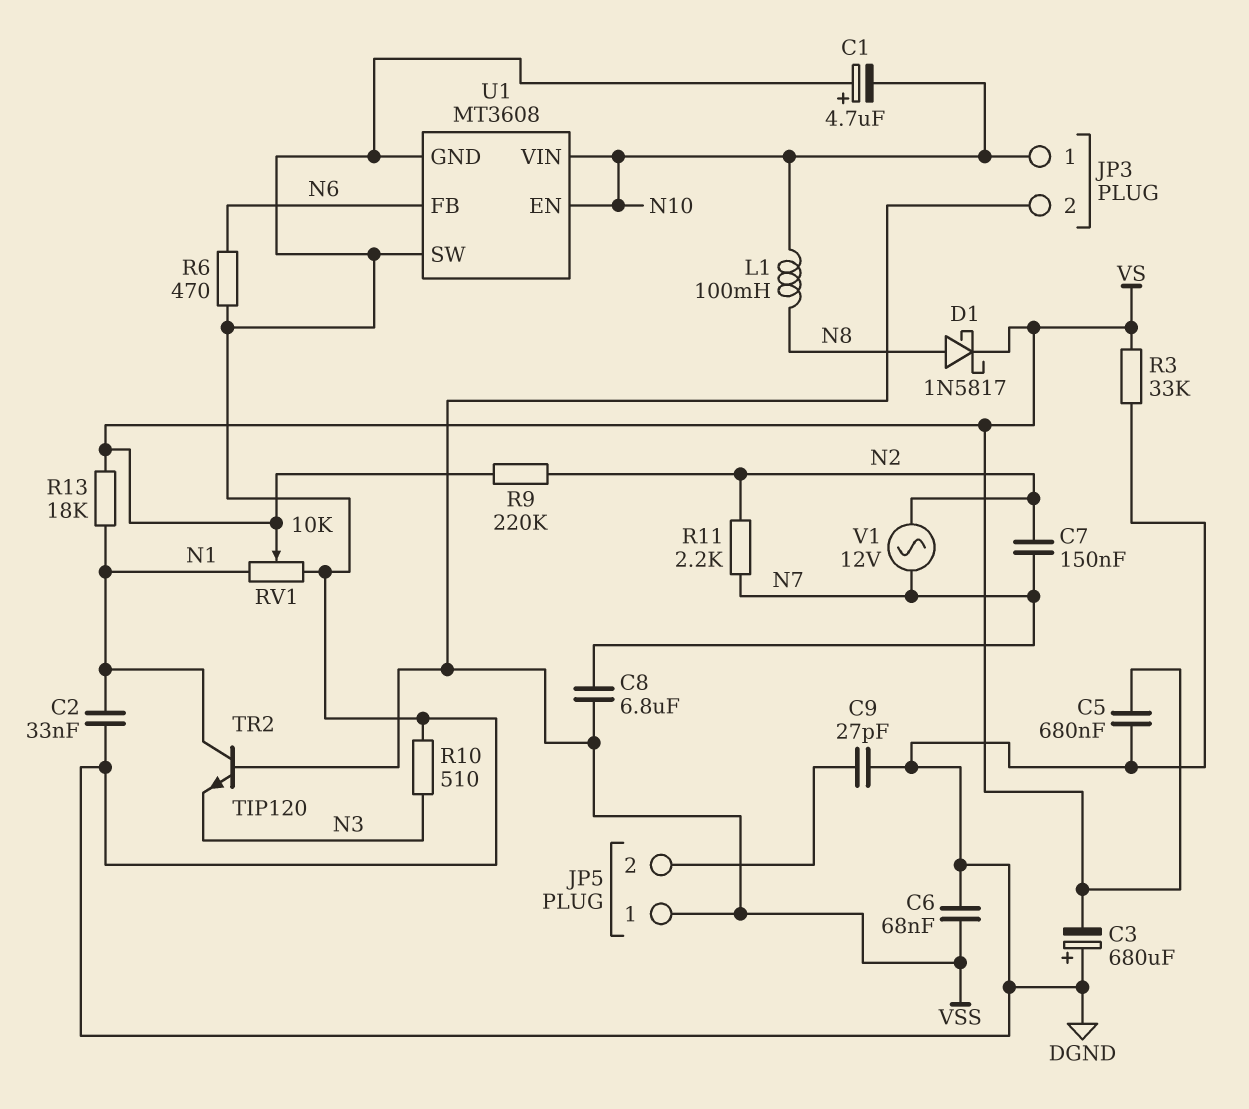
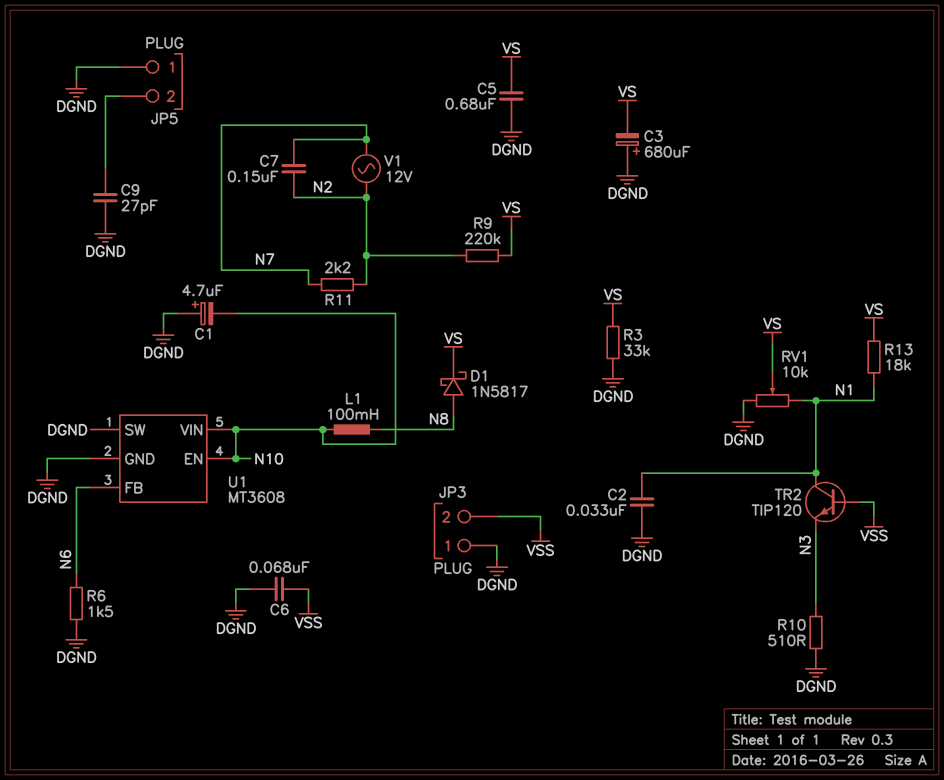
C8: 6.8uF (N7, VSS) -> none
JP3 pin 1: N10 -> DGND
JP5 pin 1: VSS -> DGND
R6: 470 (DGND, N6) -> 1.5k (DGND, N6)

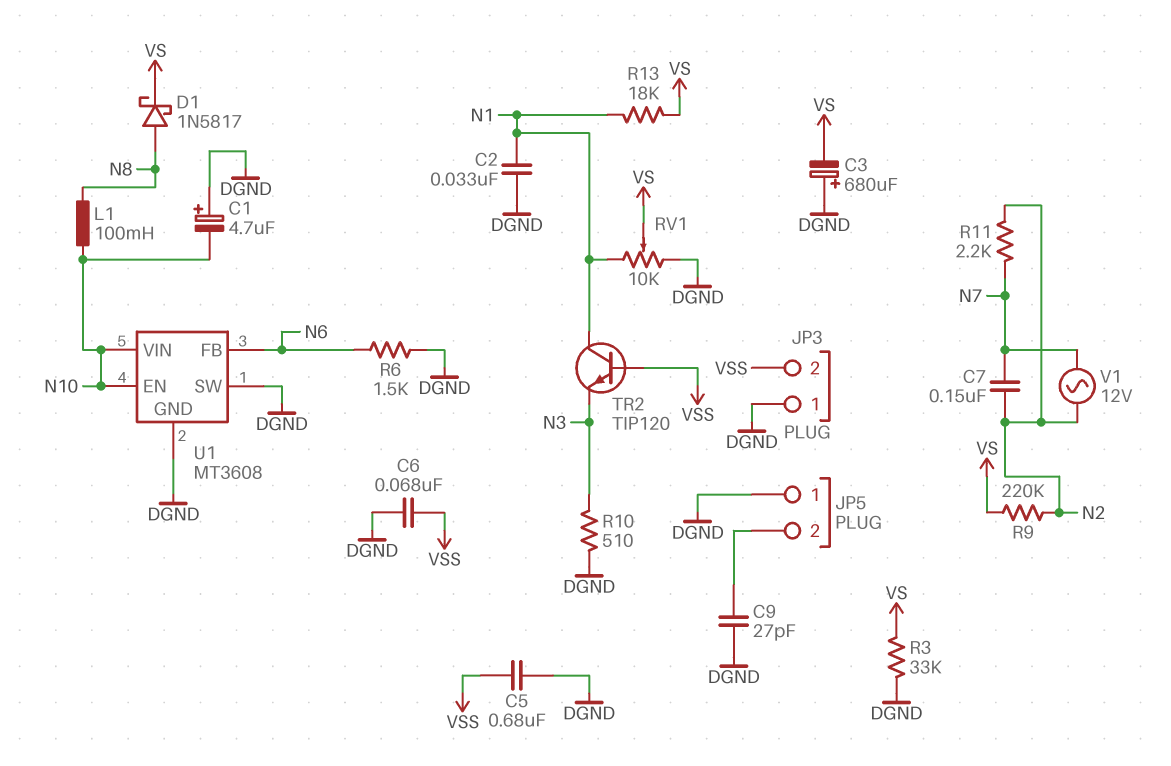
C5: 680nF (DGND, VS) -> 680nF (DGND, VSS)

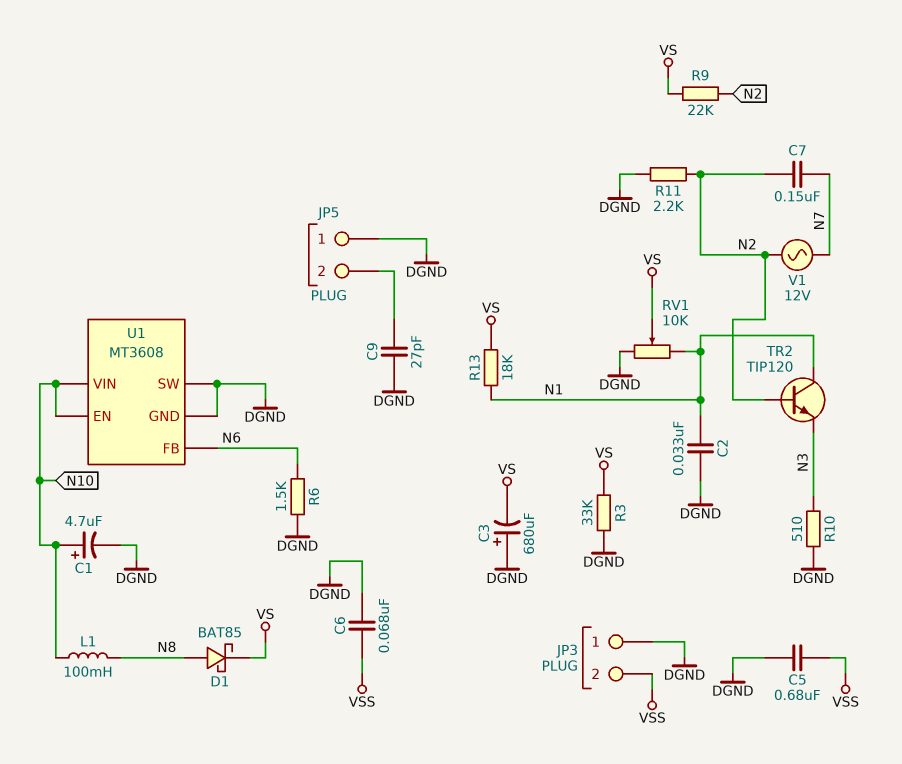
C1: 4.7uF (plus DGND, minus N10) -> 4.7uF (plus N10, minus DGND)
D1: schottky 1N5817 (A N8, K VS) -> schottky BAT85 (A N8, K VS)
R9: 220k (N2, VS) -> 22k (N2, VS)
R11: 2.2k (N2, N7) -> 2.2k (DGND, N2)
TR2: NPN TIP120 (B VSS, C N1, E N3) -> NPN TIP120 (B N2, C N1, E N3)

